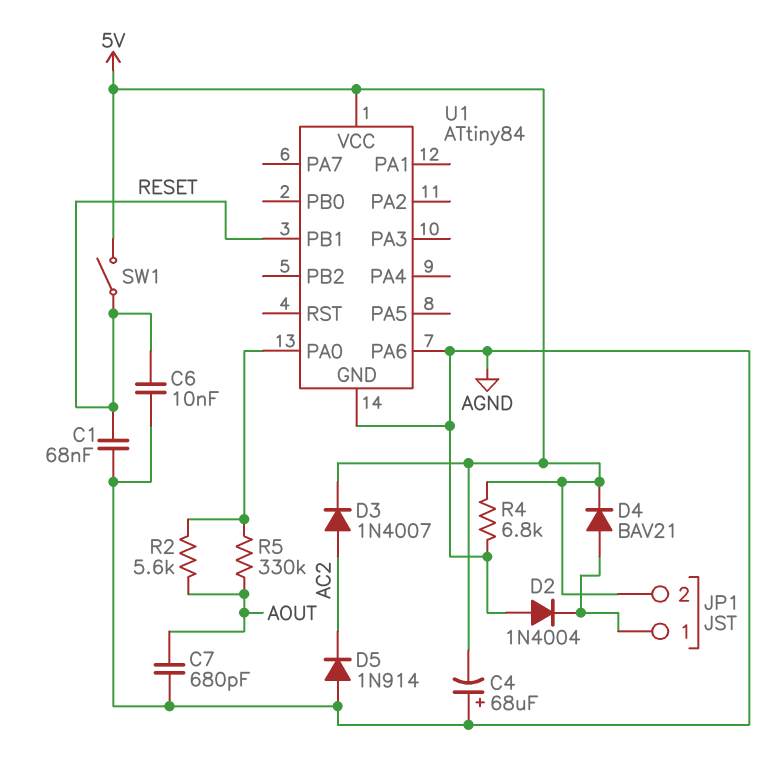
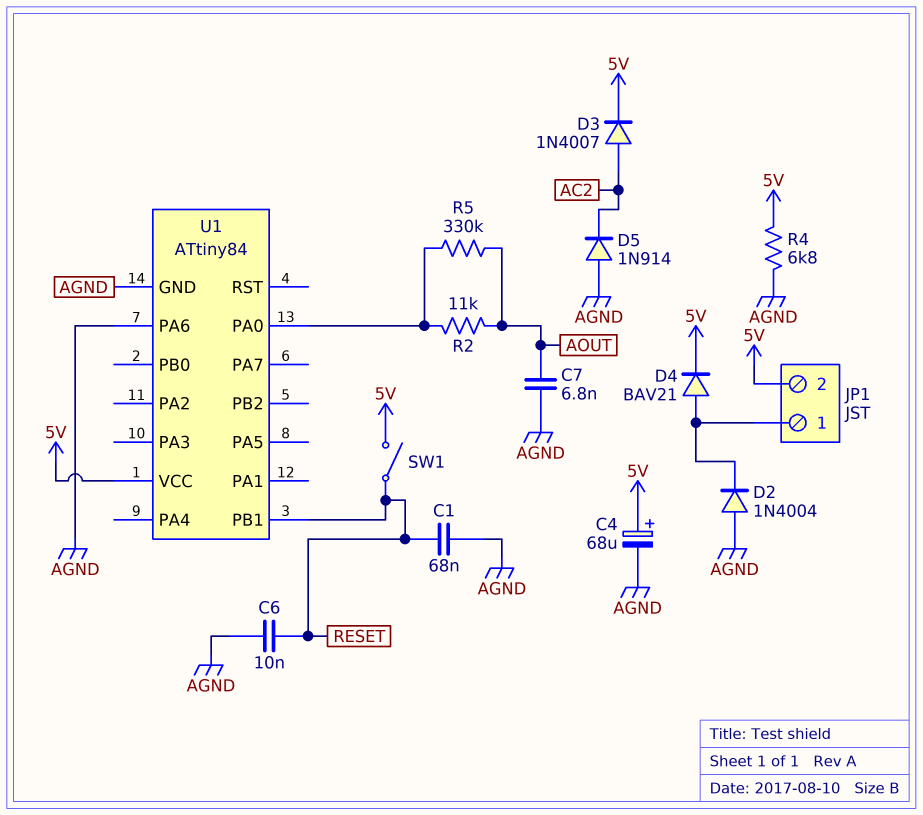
C4: 68uF (plus AGND, minus 5V) -> 68uF (plus 5V, minus AGND)
C7: 680pF (AGND, AOUT) -> 6.8nF (AGND, AOUT)
R2: 5.6k (AOUT, U1/PA0) -> 11k (AOUT, U1/PA0)

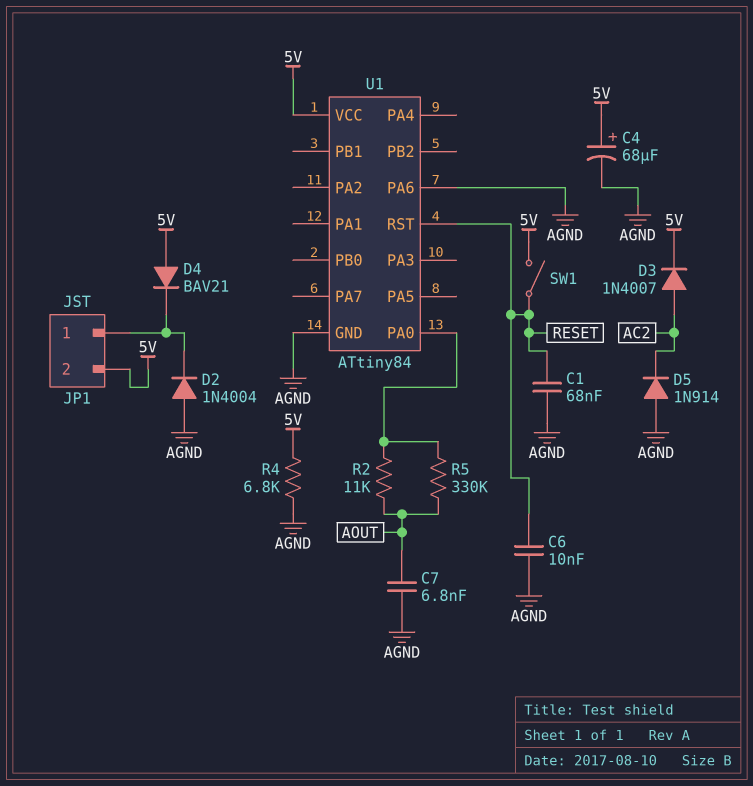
D4: diode BAV21 (A JP1/1, K 5V) -> diode BAV21 (A 5V, K JP1/1)
U1 pin PB1: RESET -> none
U1 pin RST: none -> RESET

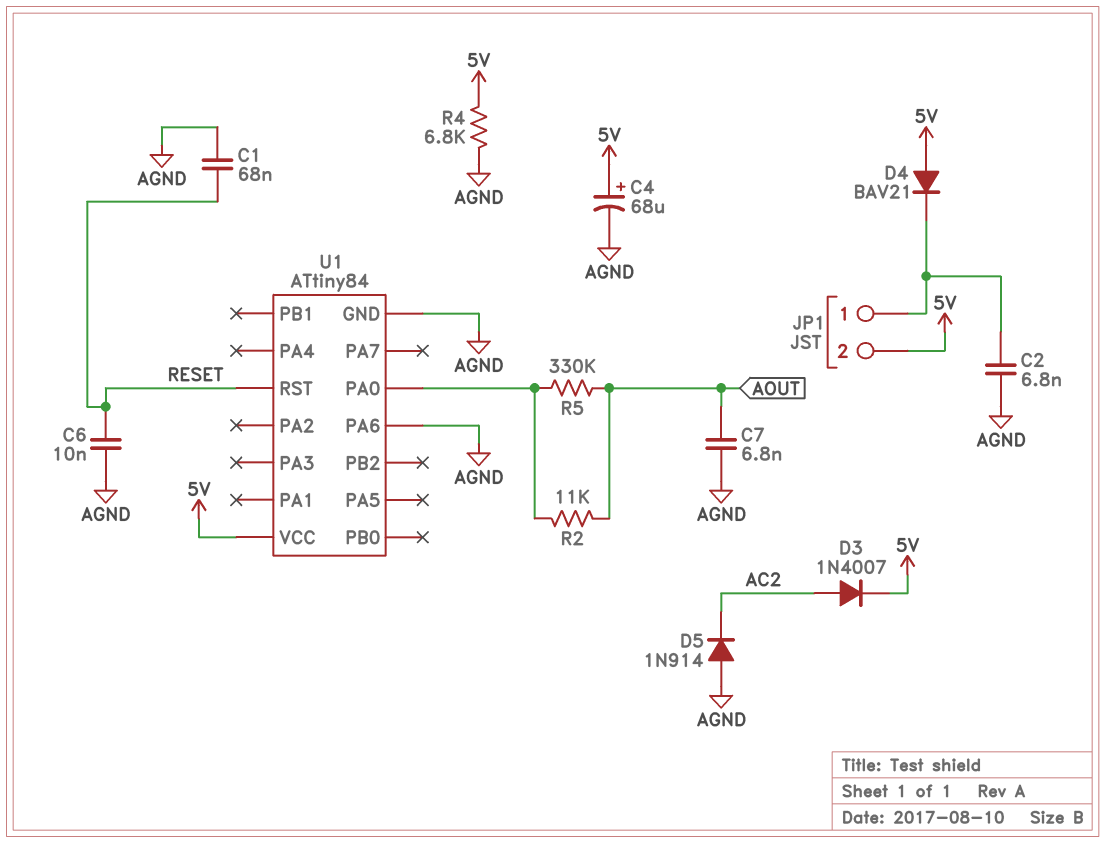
C2: none -> 6.8nF (AGND, JP1/1)
D2: diode 1N4004 (A AGND, K JP1/1) -> none
SW1: switch (5V, RESET) -> none

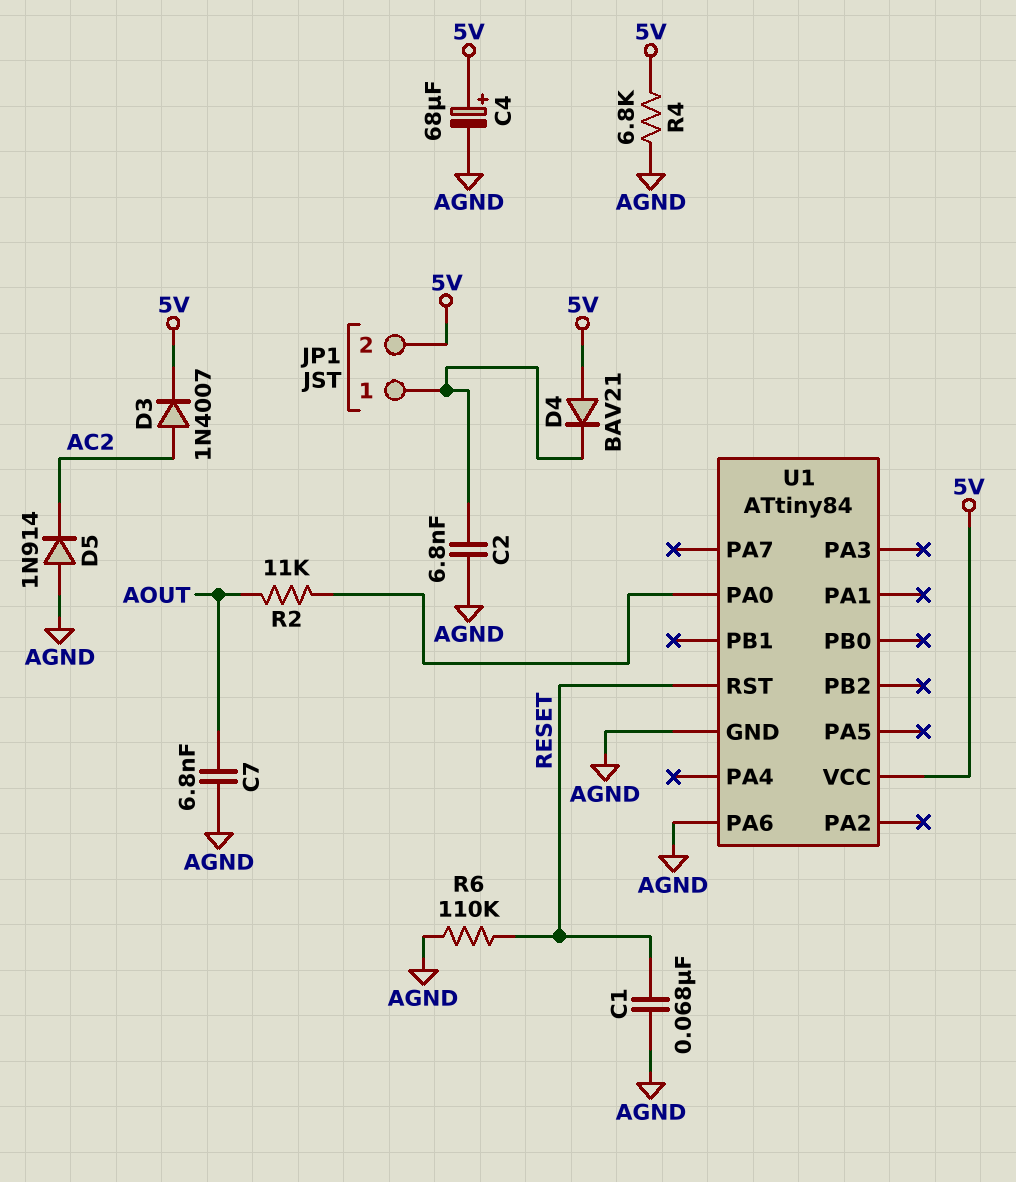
C6: 10nF (AGND, RESET) -> none
R5: 330k (AOUT, U1/PA0) -> none
R6: none -> 110k (AGND, RESET)

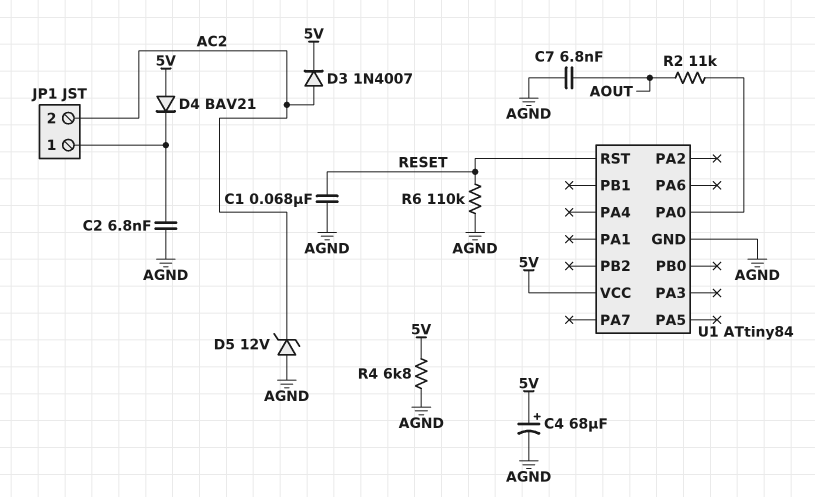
D5: diode 1N914 (A AGND, K AC2) -> zener 12V (A AGND, K AC2)
JP1 pin 2: 5V -> AC2
U1 pin PA6: AGND -> none

